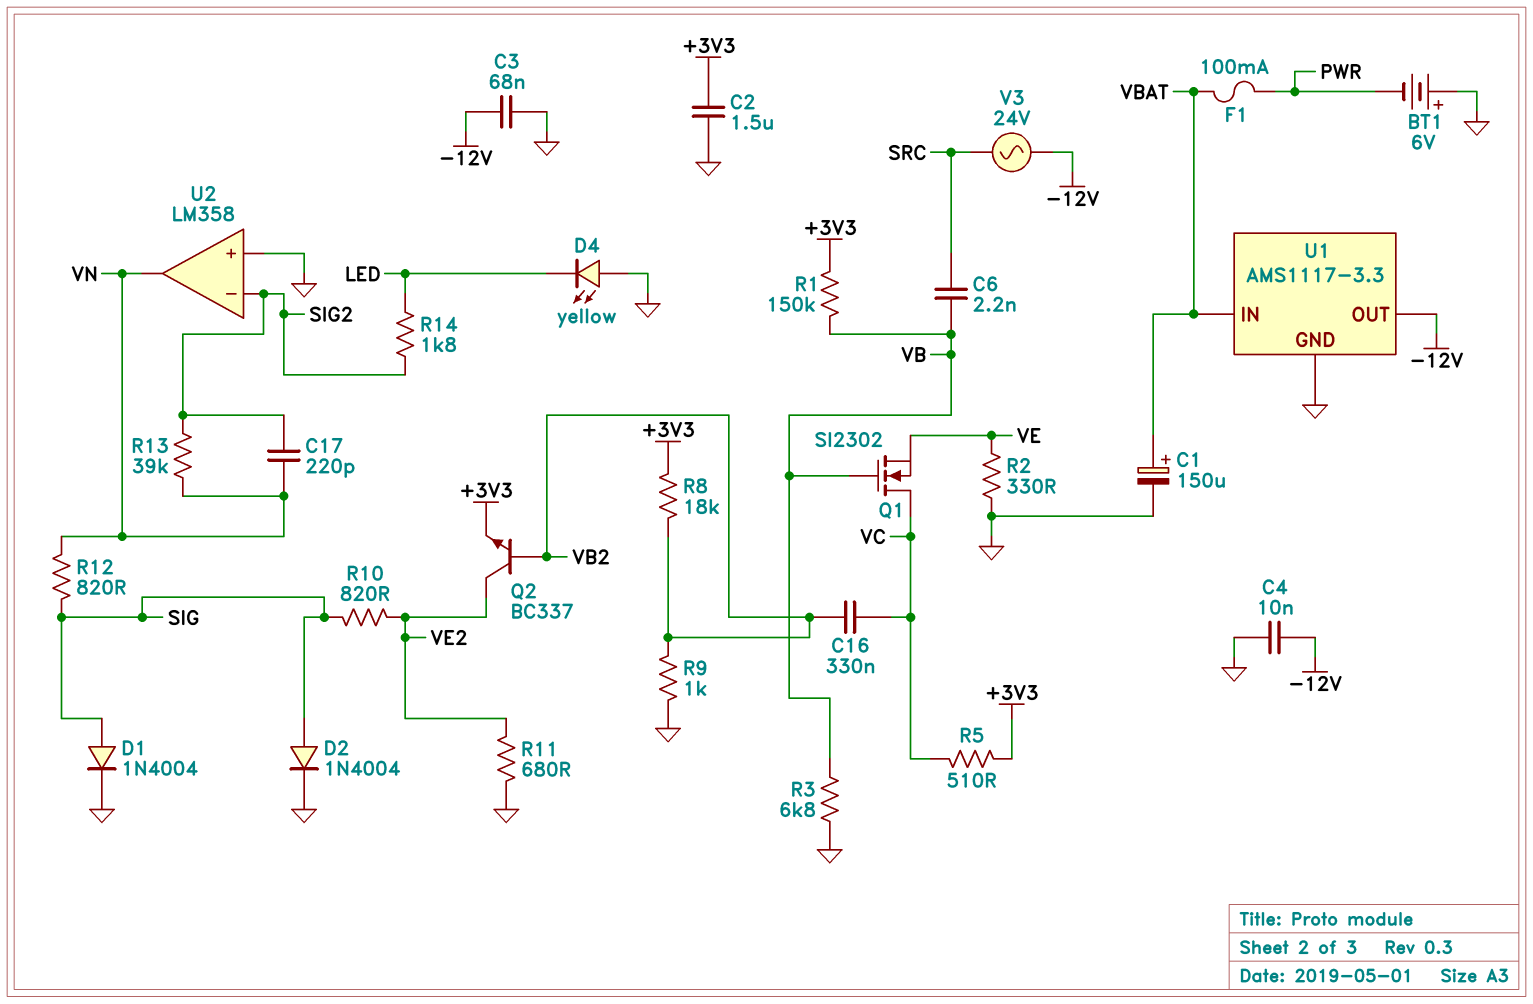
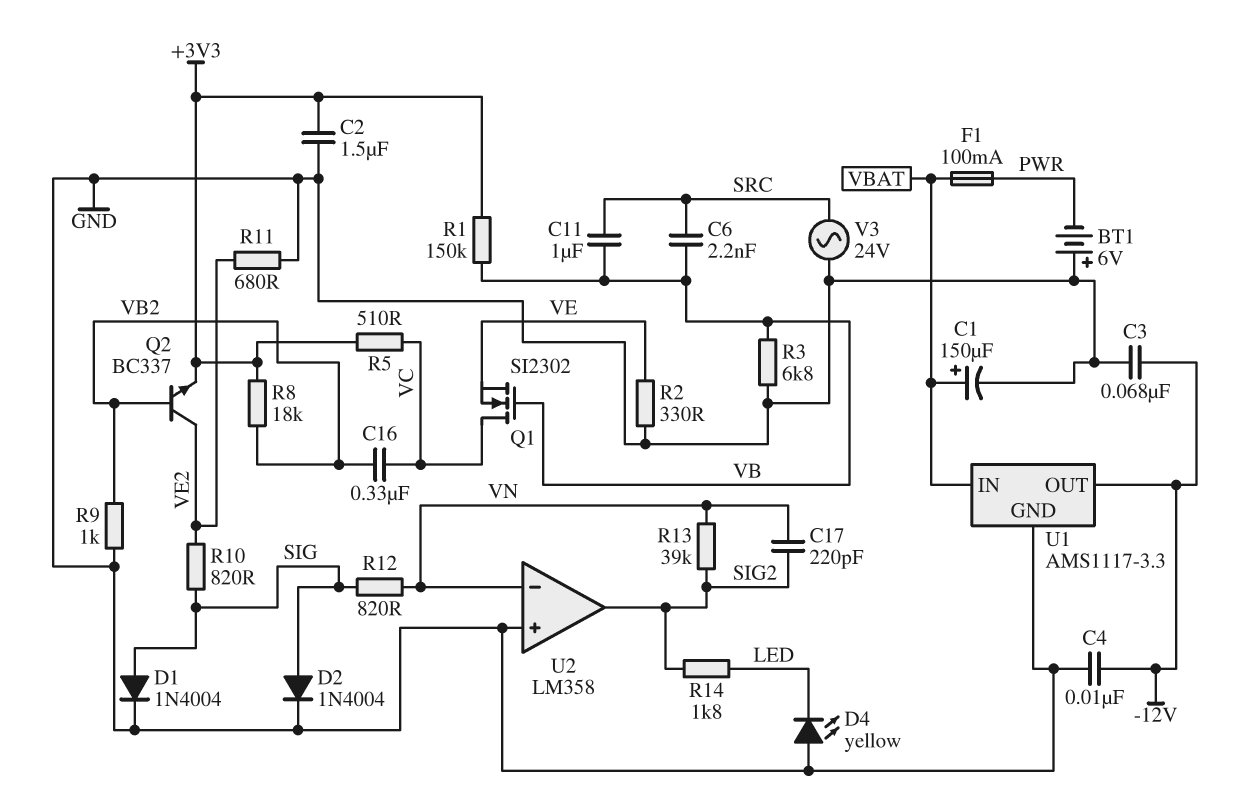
C11: none -> 1uF (SRC, VB)
U2 pin in-: SIG2 -> VN
U2 pin out: VN -> SIG2
V3: AC 24V (-12V, SRC) -> AC 24V (GND, SRC)

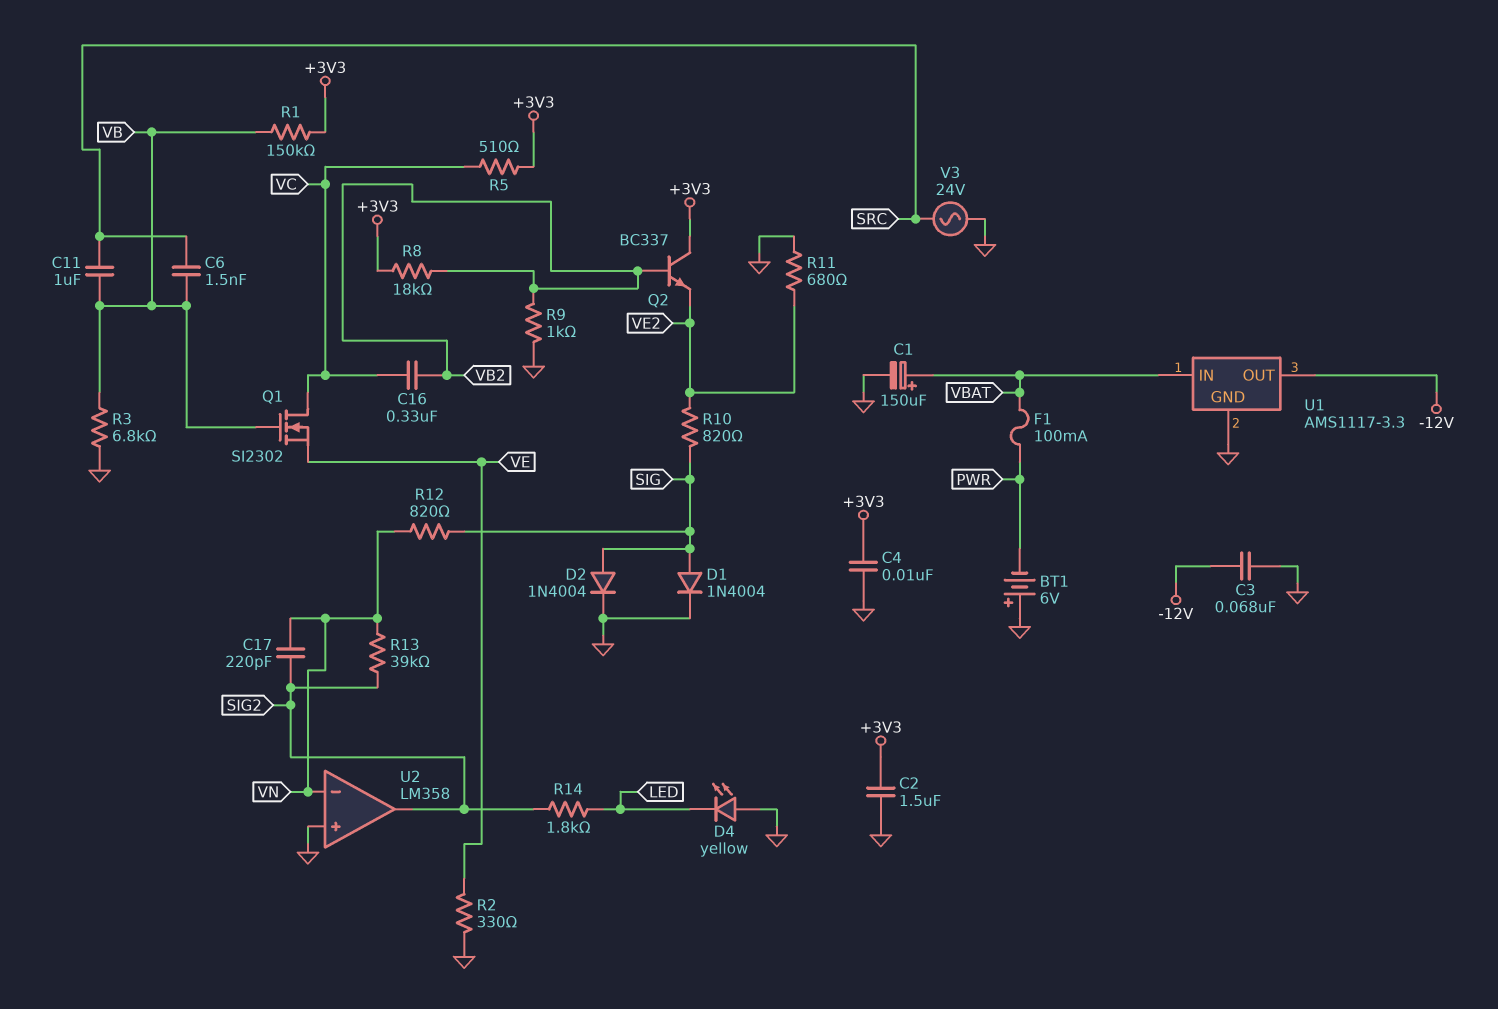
C4: 10nF (-12V, GND) -> 10nF (+3V3, GND)
C6: 2.2nF (SRC, VB) -> 1.5nF (SRC, VB)
Q2: NPN BC337 (B VB2, C VE2, E +3V3) -> NPN BC337 (B VB2, C +3V3, E VE2)

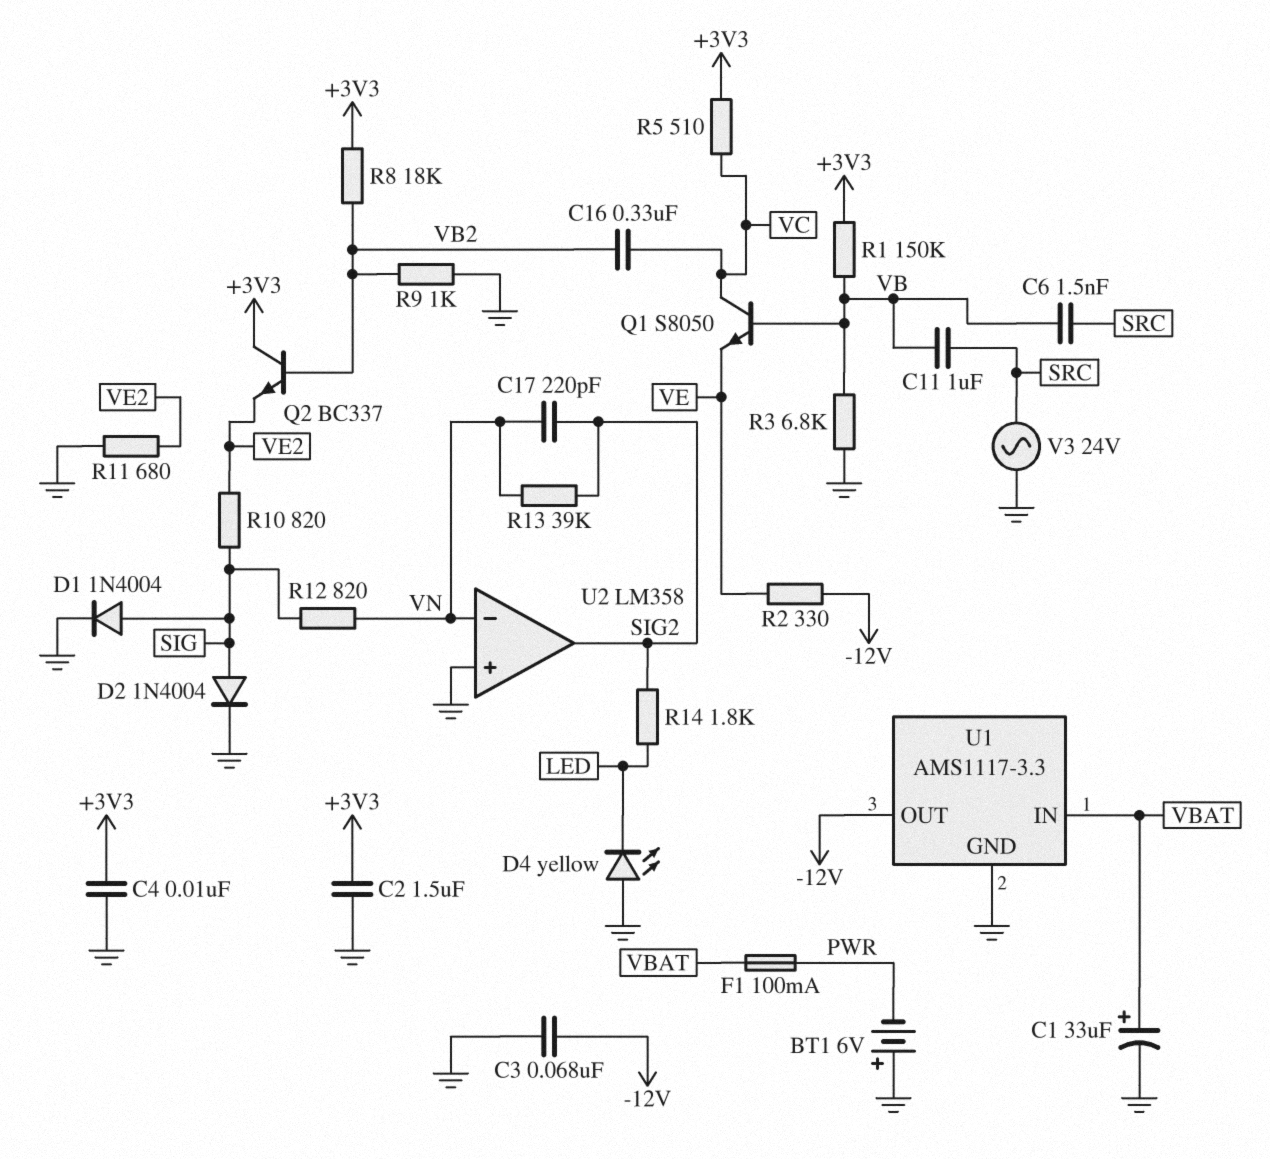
C1: 150uF (plus VBAT, minus GND) -> 33uF (plus VBAT, minus GND)
Q1: NMOS SI2302 (G VB, D VC, S VE) -> NPN S8050 (B VB, C VC, E VE)
R2: 330 (GND, VE) -> 330 (-12V, VE)

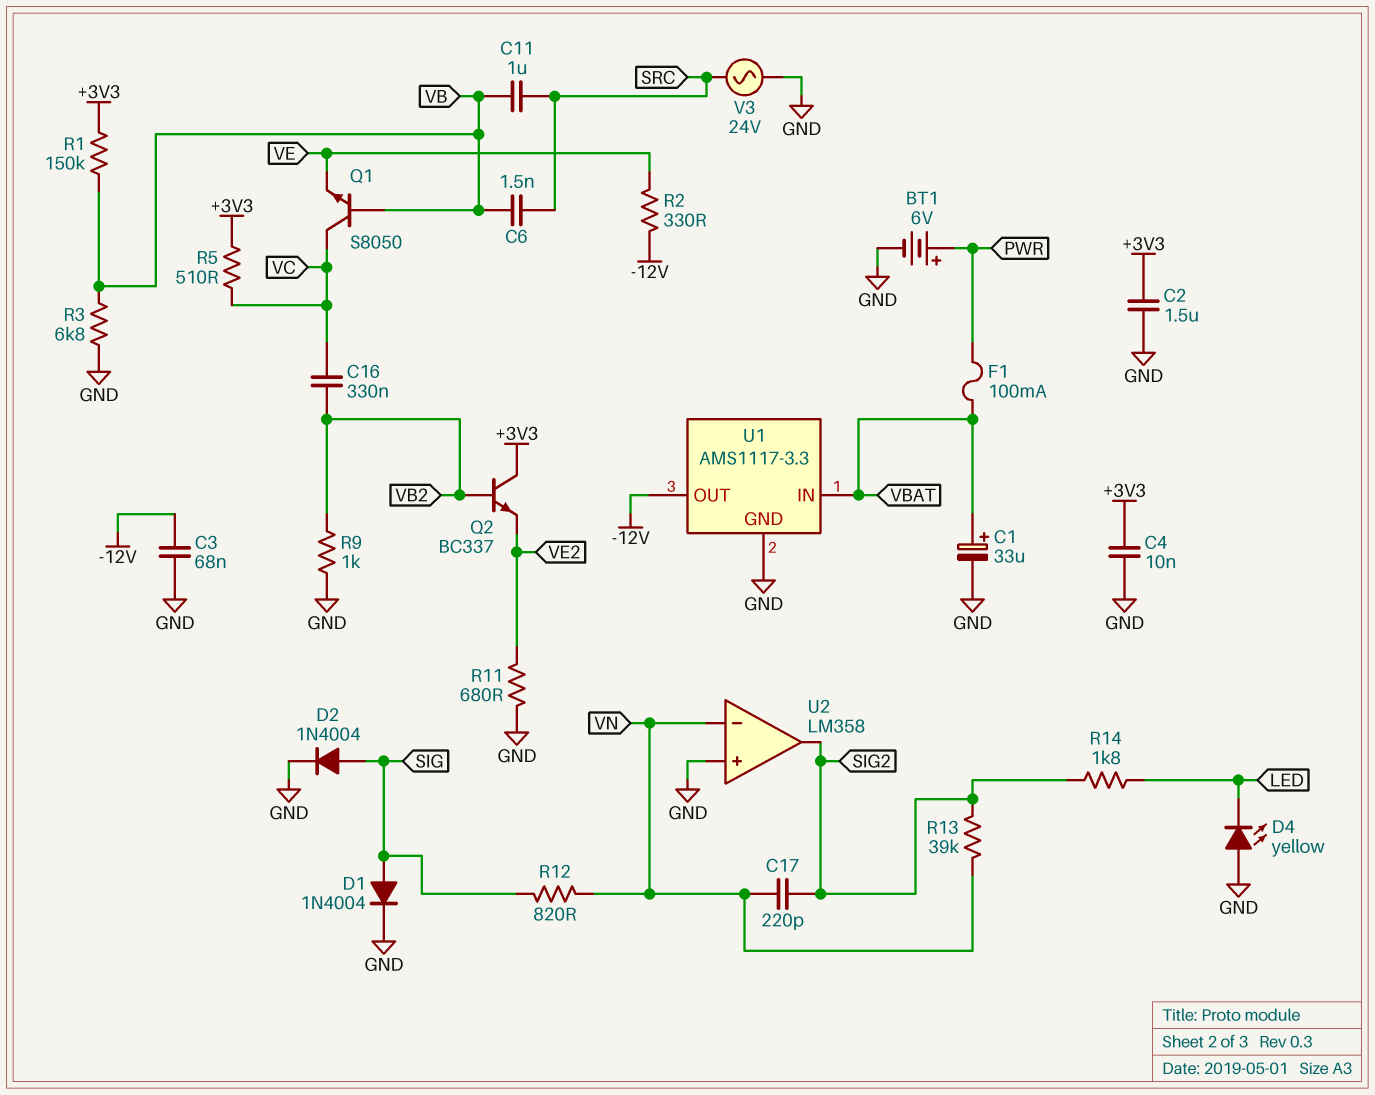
BT1: 6V (plus GND, minus PWR) -> 6V (plus PWR, minus GND)
R8: 18k (+3V3, VB2) -> none
R10: 820 (SIG, VE2) -> none

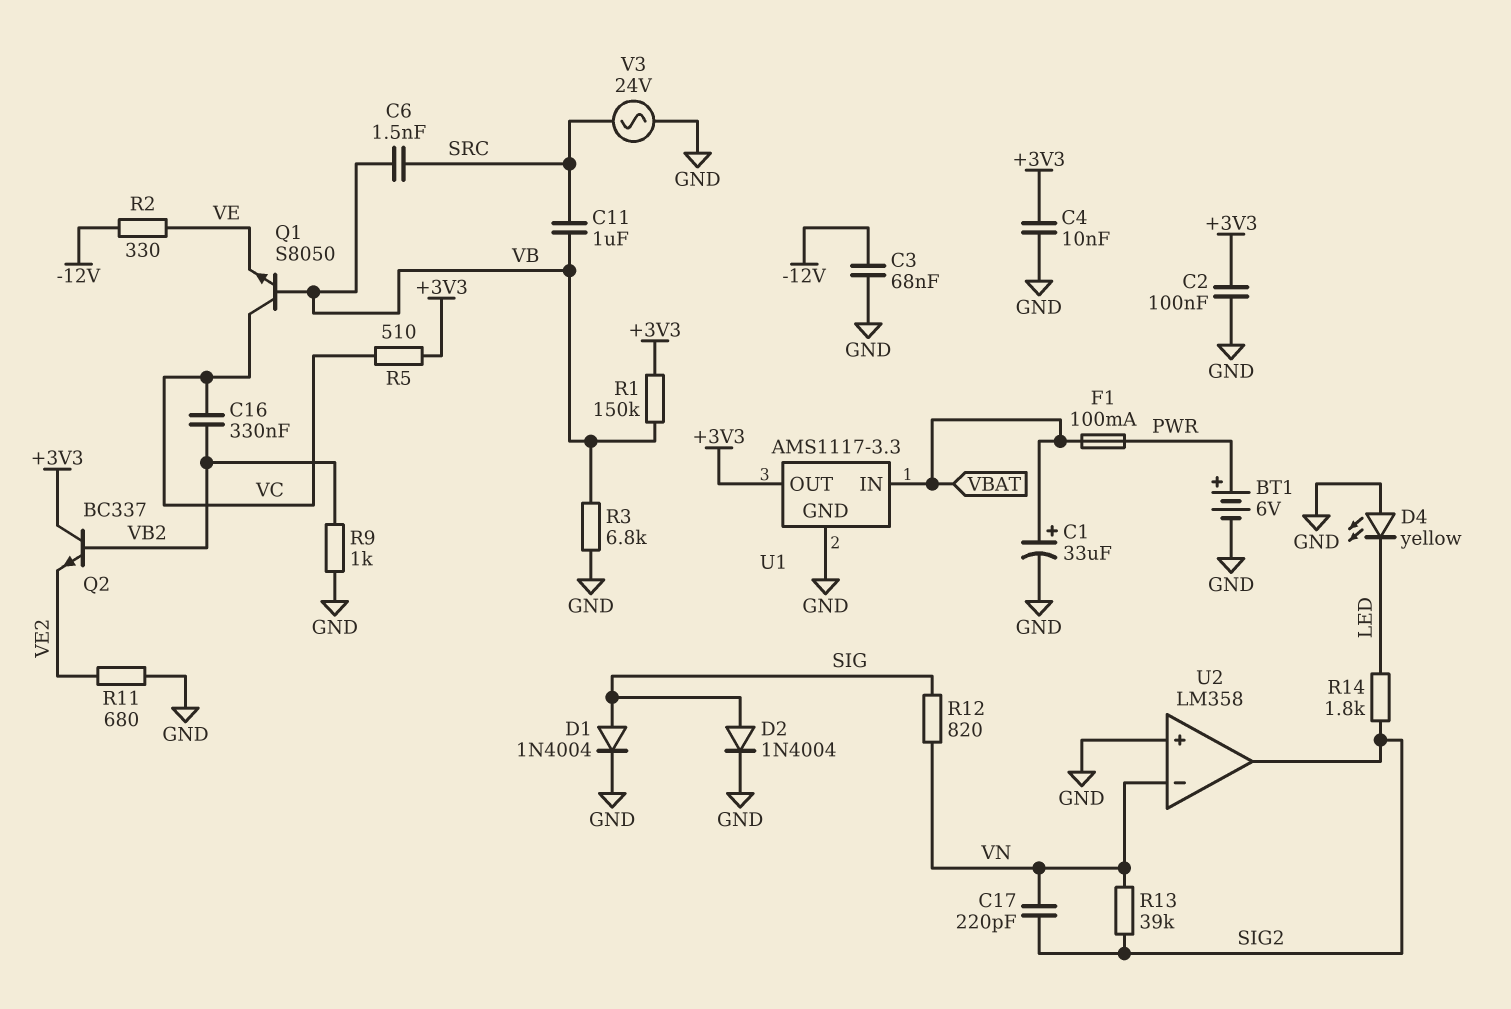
C2: 1.5uF (+3V3, GND) -> 100nF (+3V3, GND)
U1 pin OUT: -12V -> +3V3

